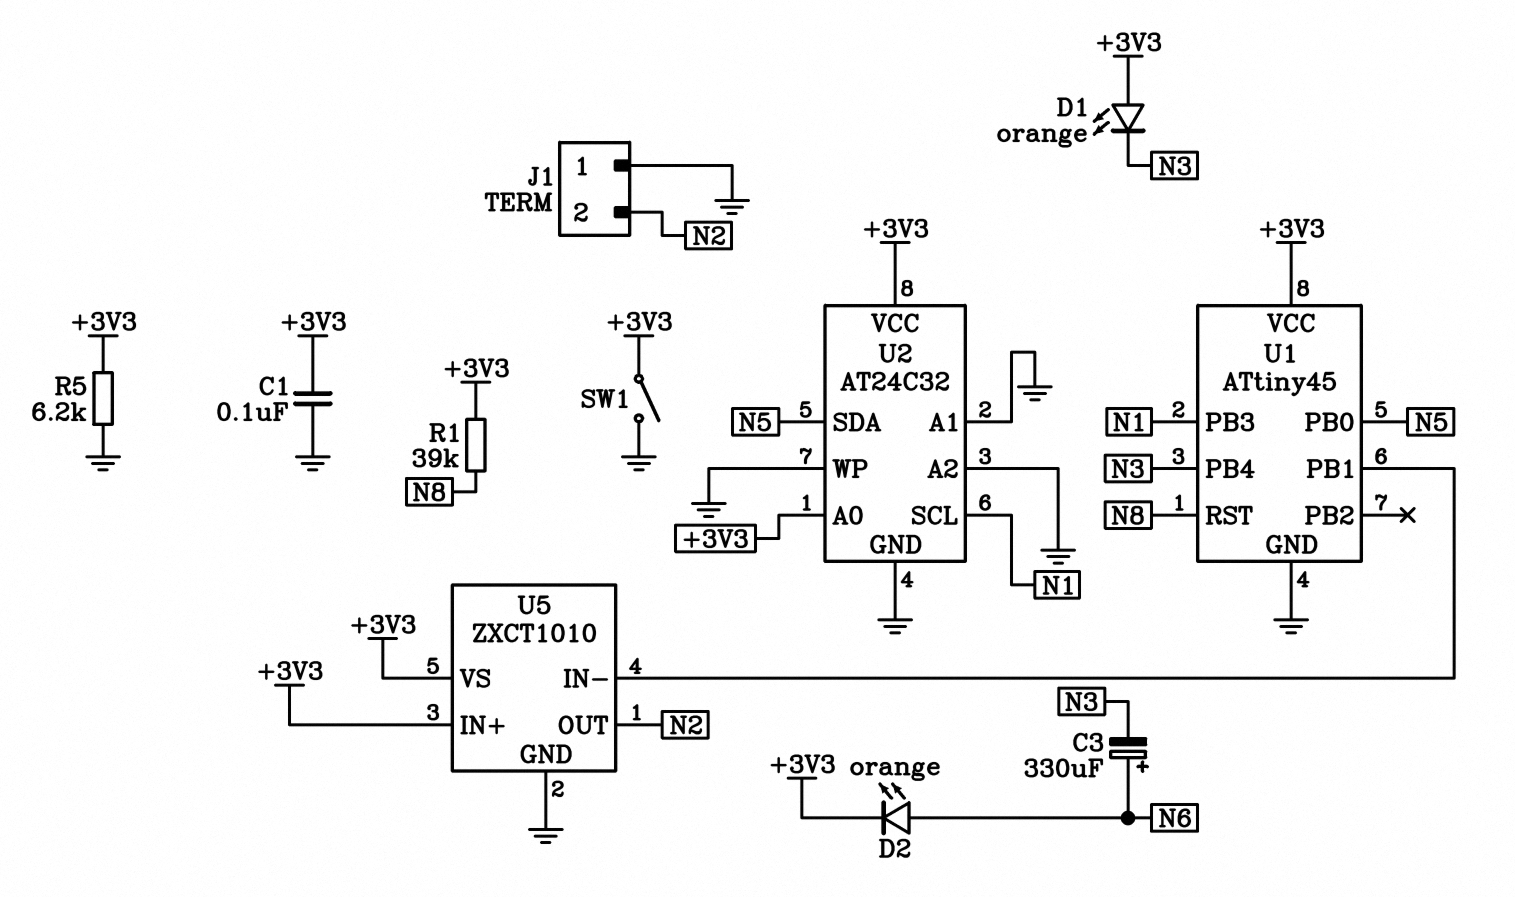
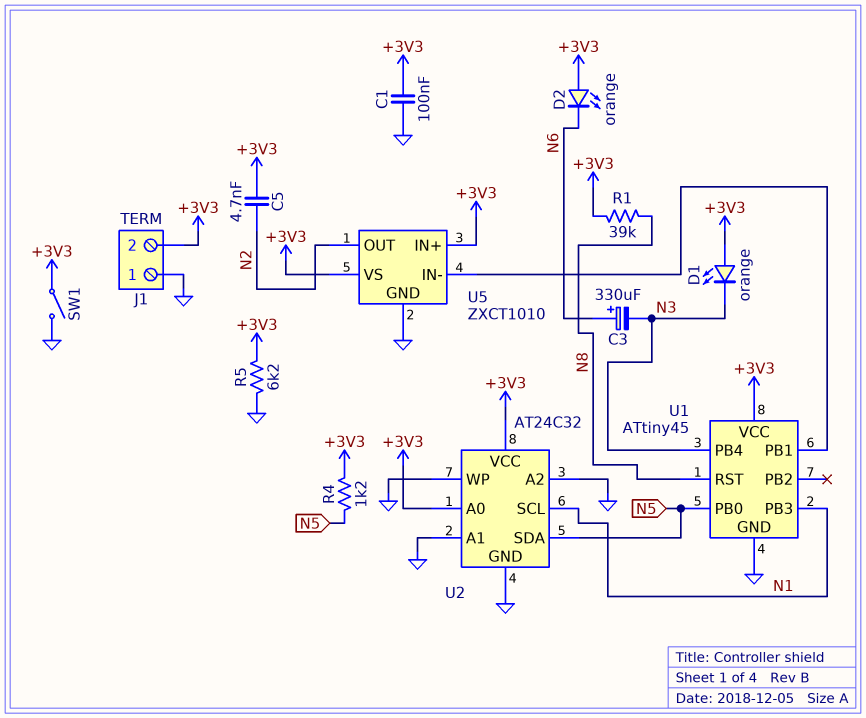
C5: none -> 4.7nF (+3V3, N2)
D2: LED orange (A N6, K +3V3) -> LED orange (A +3V3, K N6)
J1 pin 2: N2 -> +3V3
R4: none -> 1.2k (+3V3, N5)

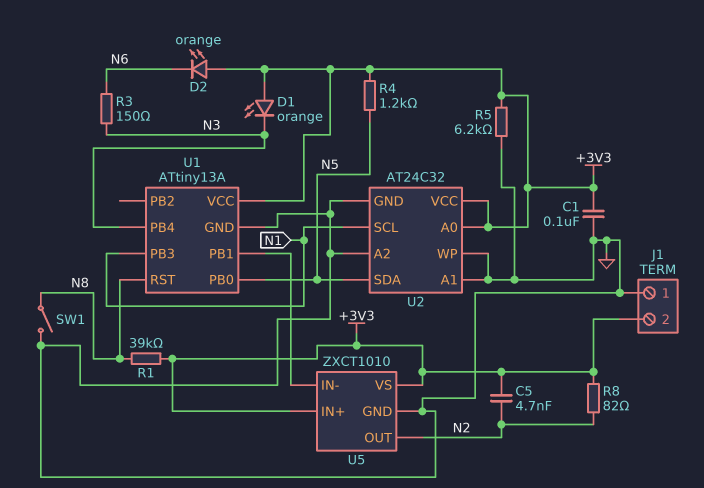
C3: 330uF (plus N6, minus N3) -> none
R3: none -> 150 (N3, N6)
R8: none -> 82 (+3V3, N2)
SW1: switch (+3V3, GND) -> switch (GND, N8)
U1: ATtiny45 -> ATtiny13A

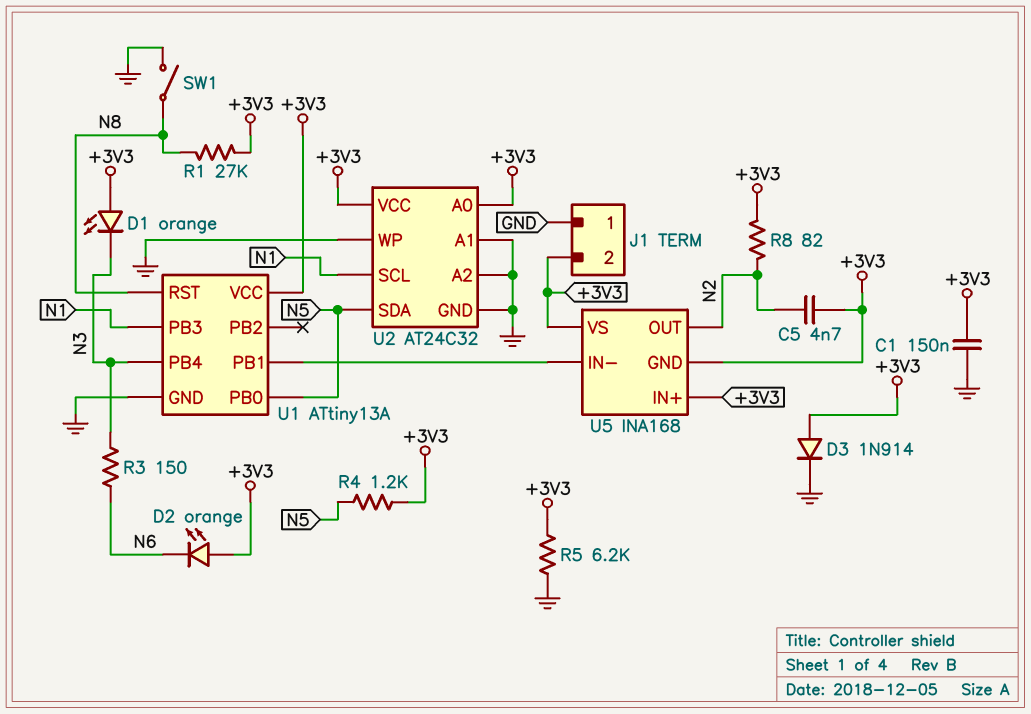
C1: 100nF (+3V3, GND) -> 150nF (+3V3, GND)
D3: none -> diode 1N914 (A +3V3, K GND)
R1: 39k (+3V3, N8) -> 27k (+3V3, N8)
U5: ZXCT1010 -> INA168
U5 pin GND: GND -> +3V3

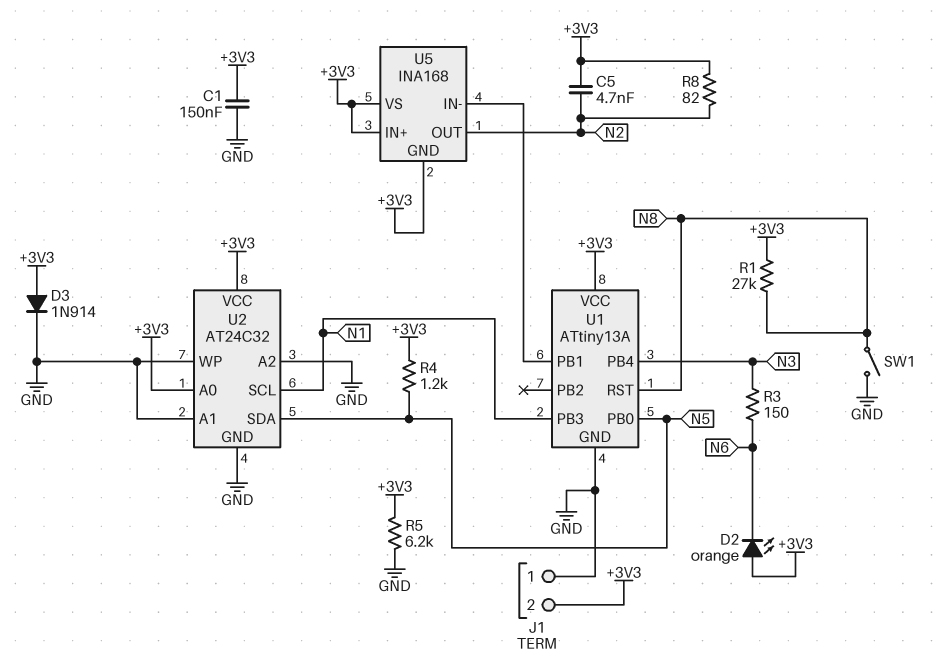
D1: LED orange (A +3V3, K N3) -> none

